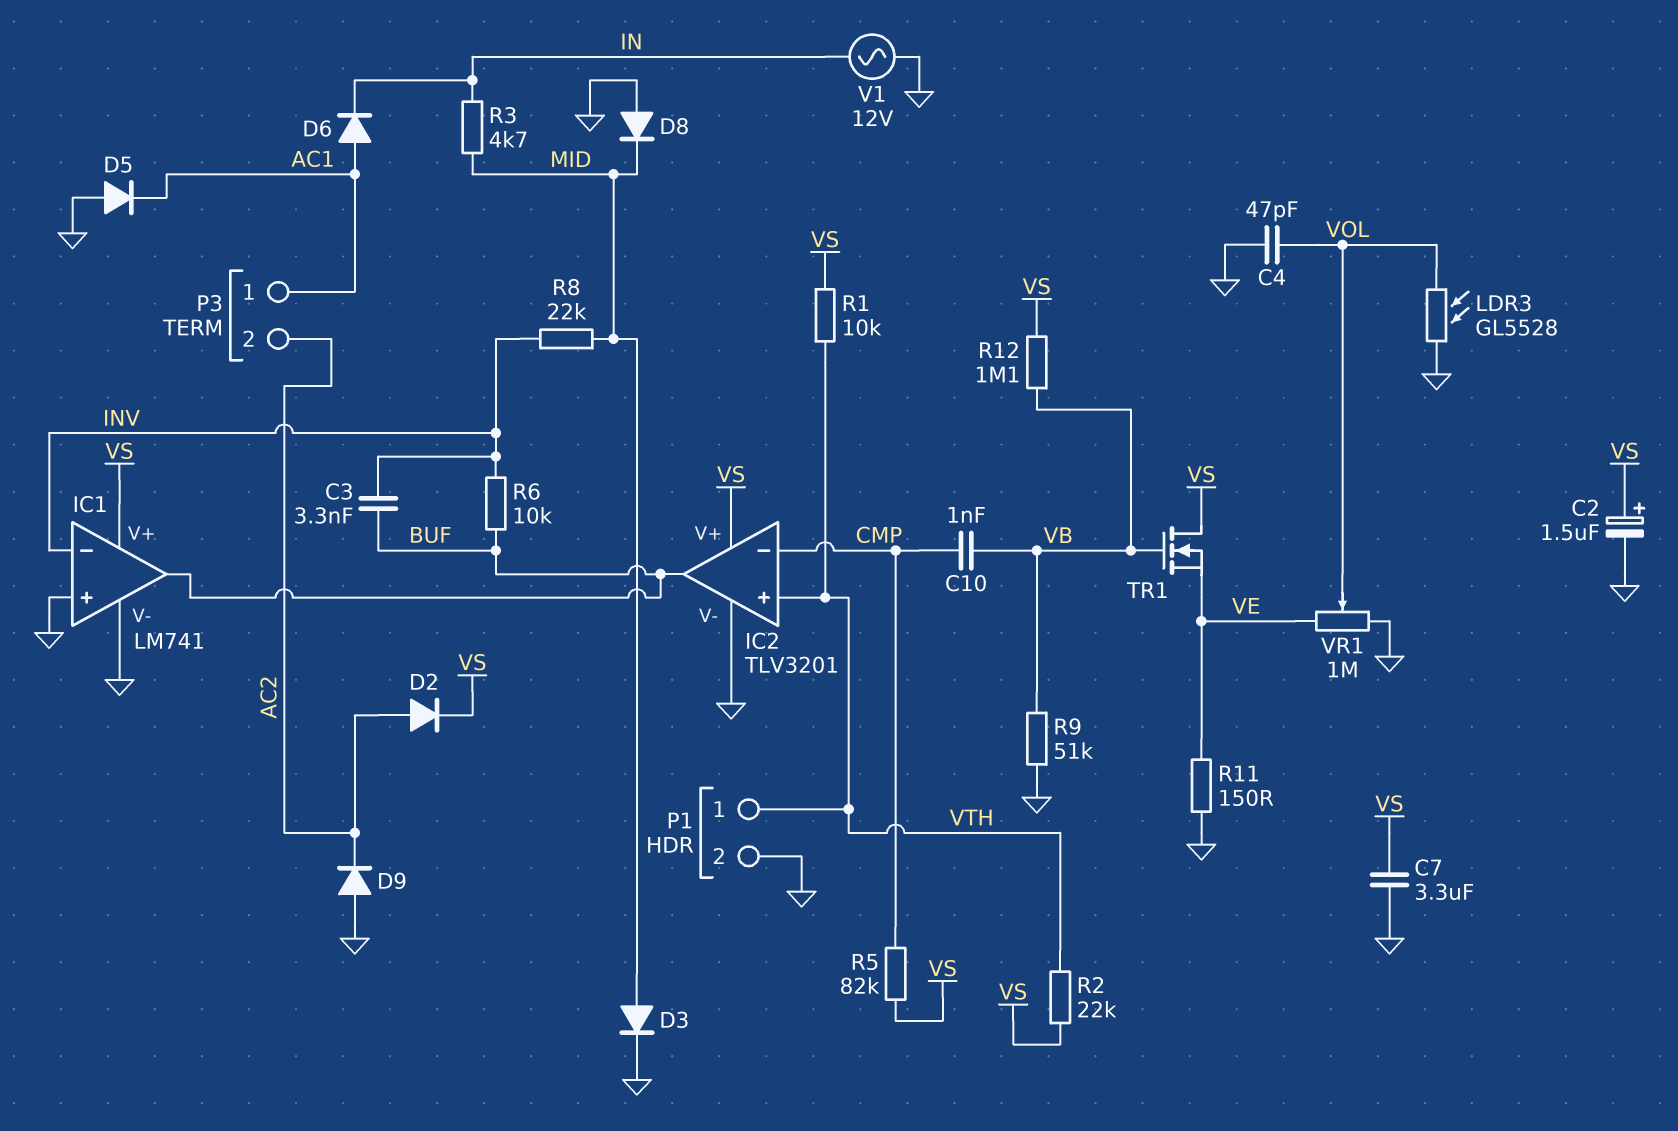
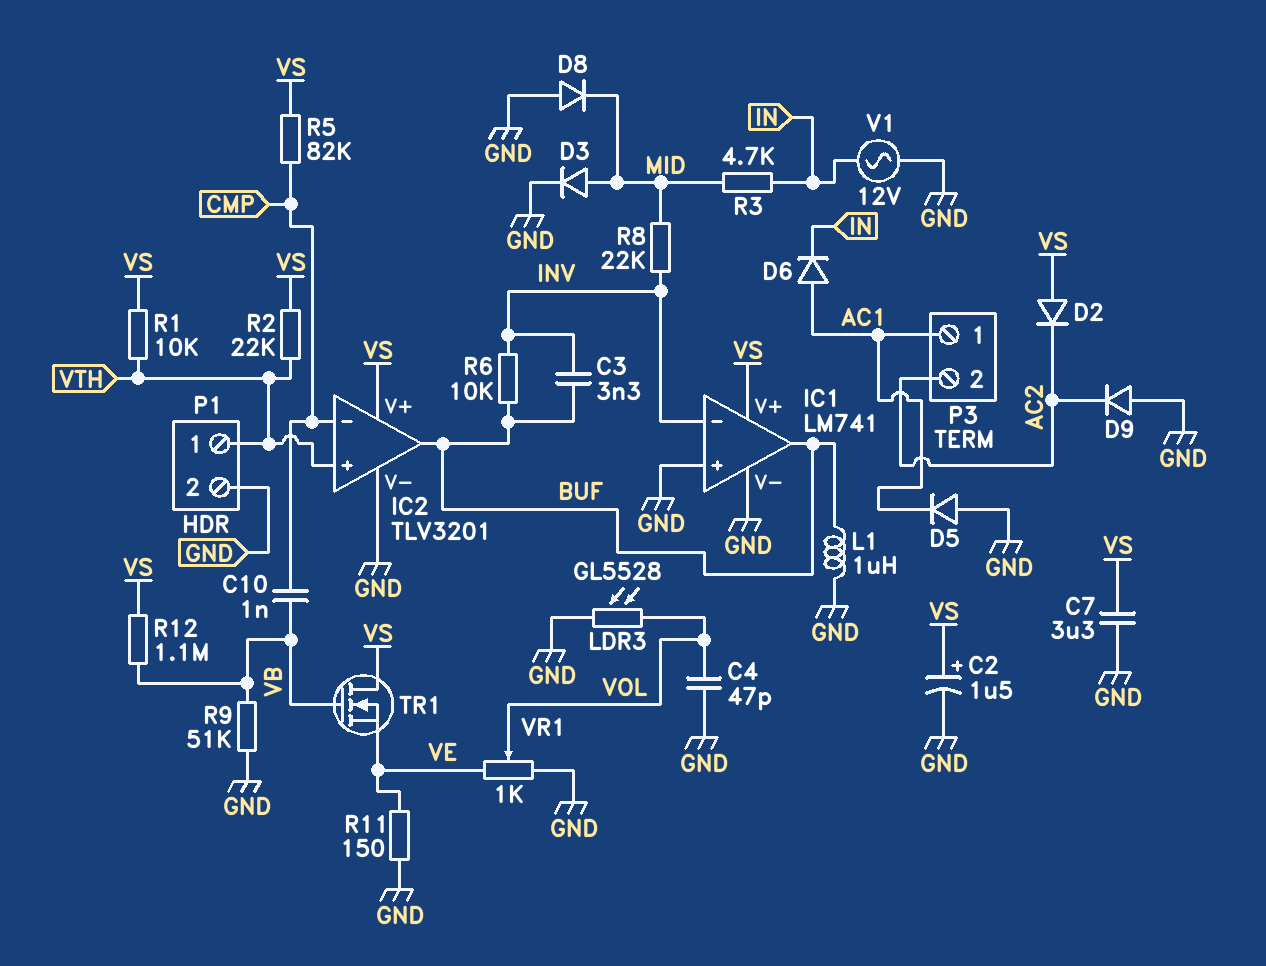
D2: diode (A AC2, K VS) -> diode (A VS, K AC2)
L1: none -> 1uH (BUF, GND)
VR1: 1M (GND, VE, wiper VOL) -> 1k (GND, VE, wiper VOL)

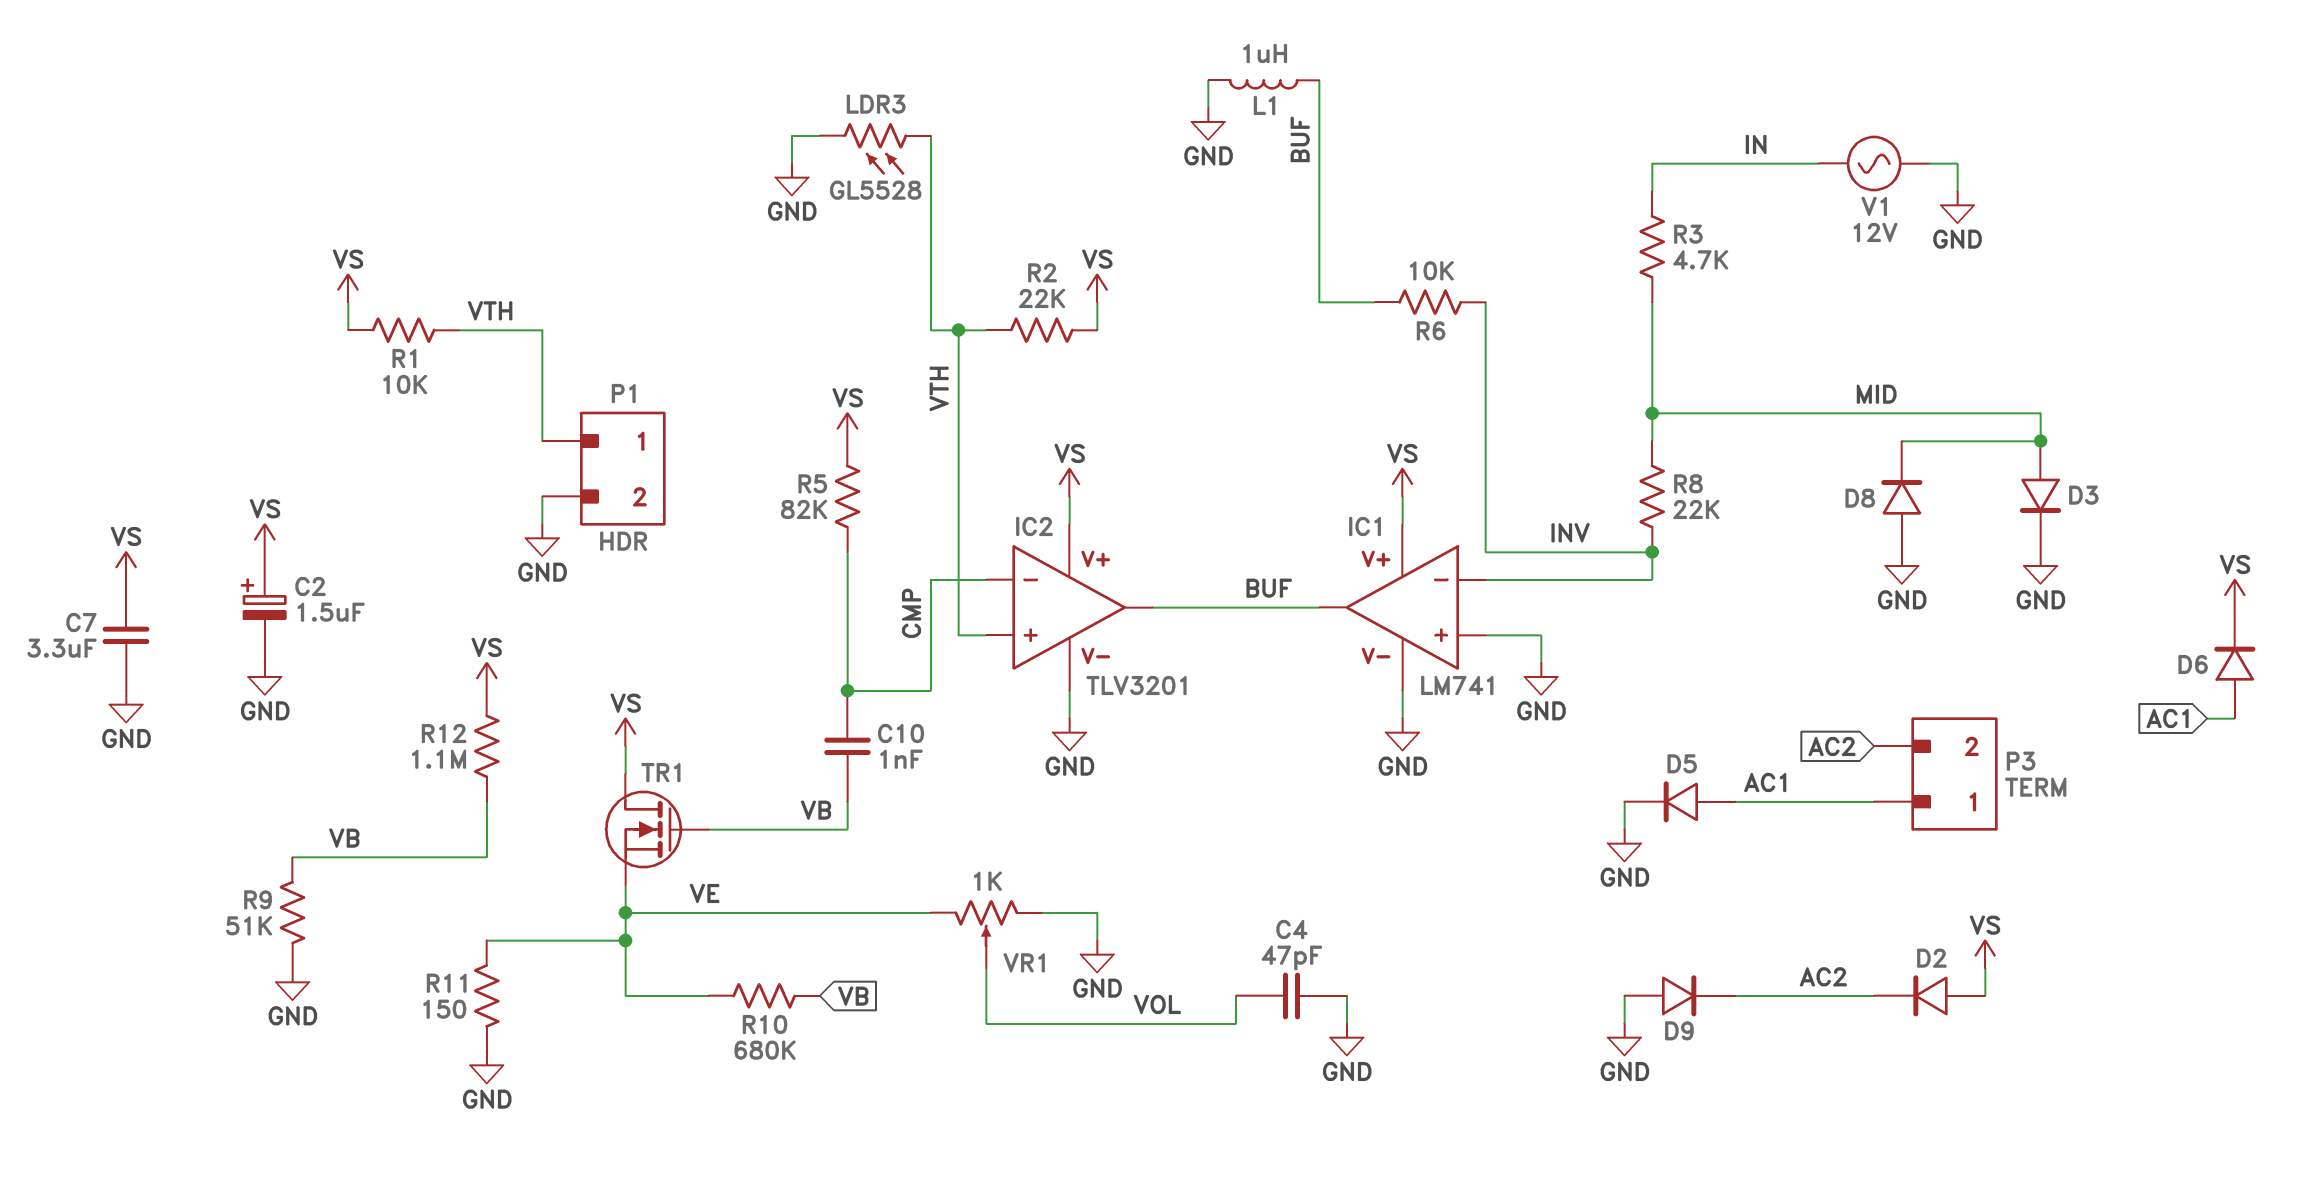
C3: 3.3nF (BUF, INV) -> none
D5: diode (A GND, K AC1) -> diode (A AC1, K GND)
D6: diode (A AC1, K IN) -> diode (A AC1, K VS)
LDR3: GL5528 (GND, VOL) -> GL5528 (GND, VTH)
R10: none -> 680k (VB, VE)

